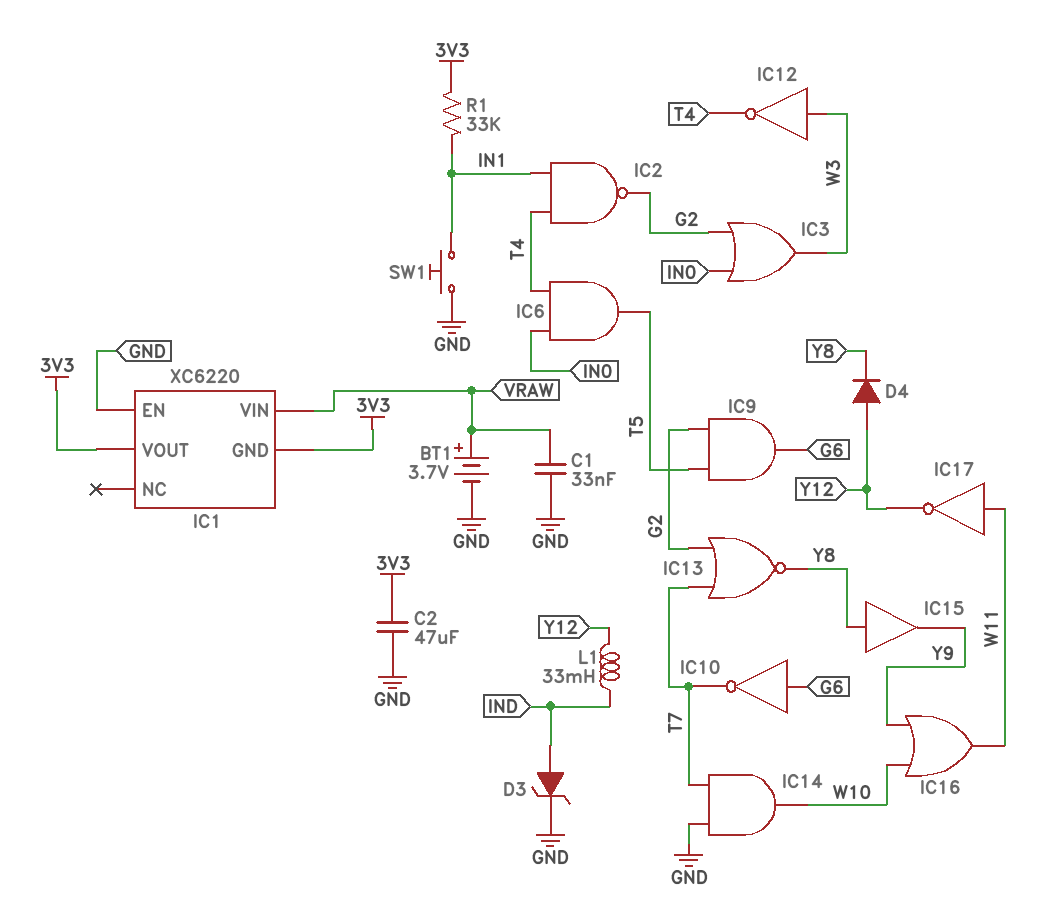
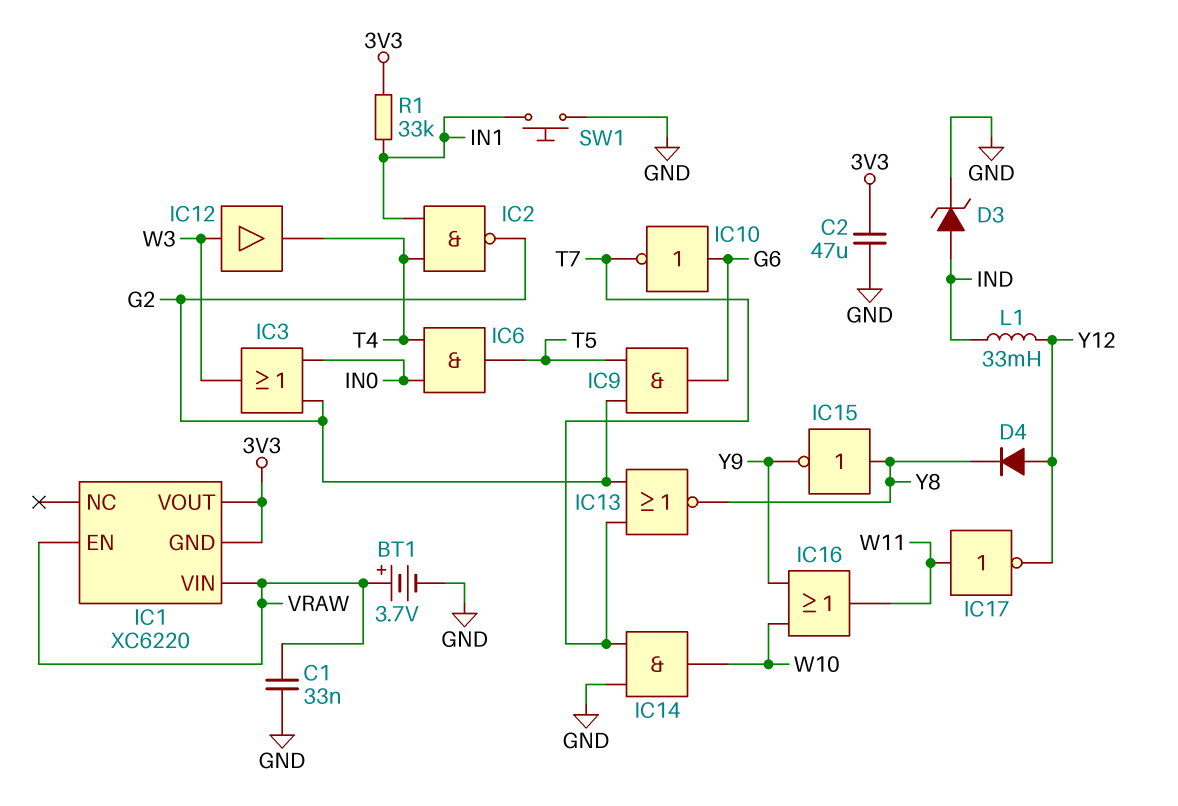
IC1 pin EN: GND -> VRAW
IC12: NOT (in W3, out T4) -> buffer (in W3, out T4)
IC15: buffer (in Y8, out Y9) -> NOT (in Y8, out Y9)

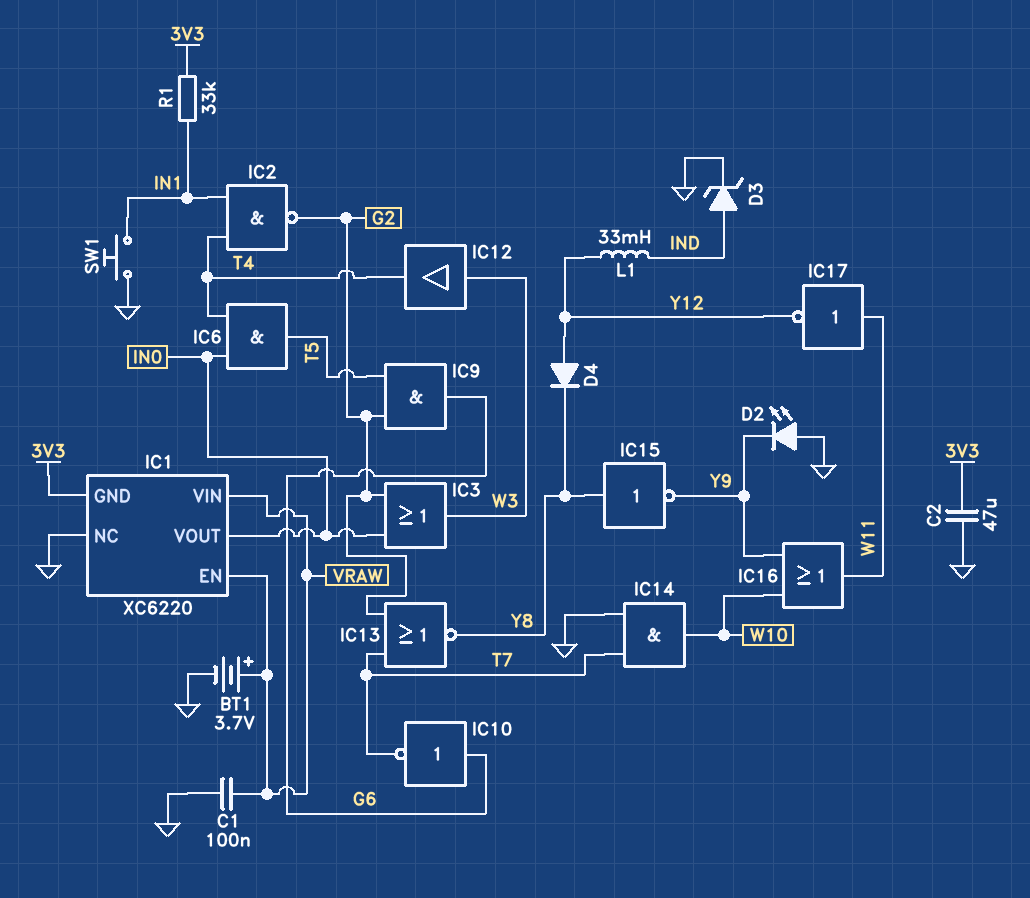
C1: 33nF (GND, VRAW) -> 100nF (GND, VRAW)
D2: none -> LED (A GND, K Y9)
IC1 pin NC: none -> GND
IC1 pin VOUT: 3V3 -> IN0

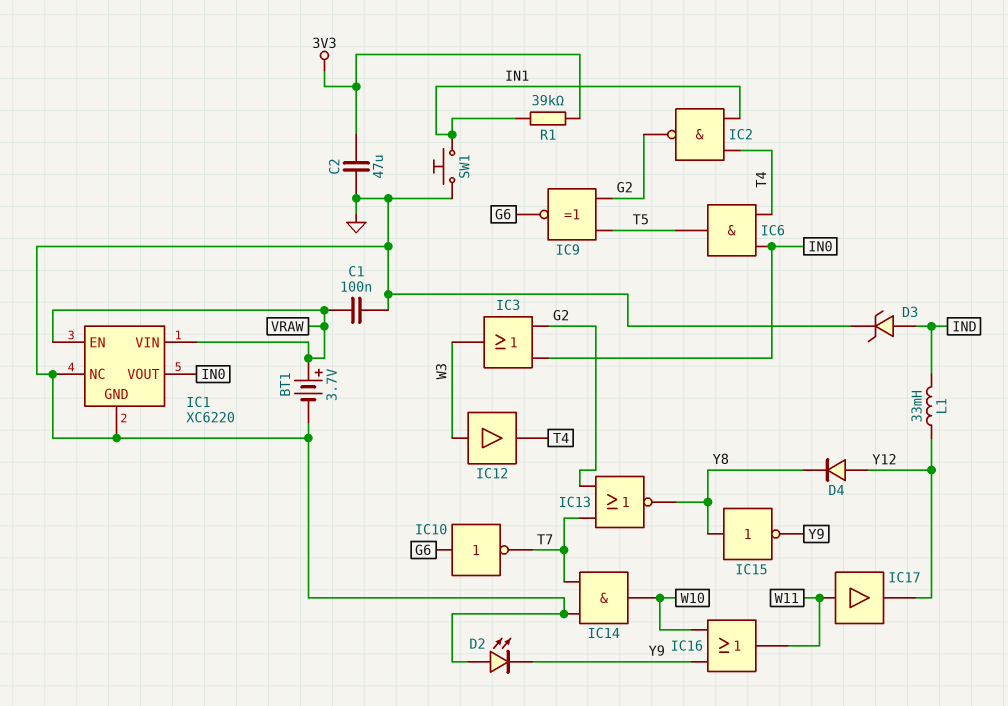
IC1 pin GND: 3V3 -> GND
IC9: AND (in G2, in T5, out G6) -> XNOR (in G2, in T5, out G6)
IC17: NOT (in W11, out Y12) -> buffer (in W11, out Y12)
R1: 33k (3V3, IN1) -> 39k (3V3, IN1)

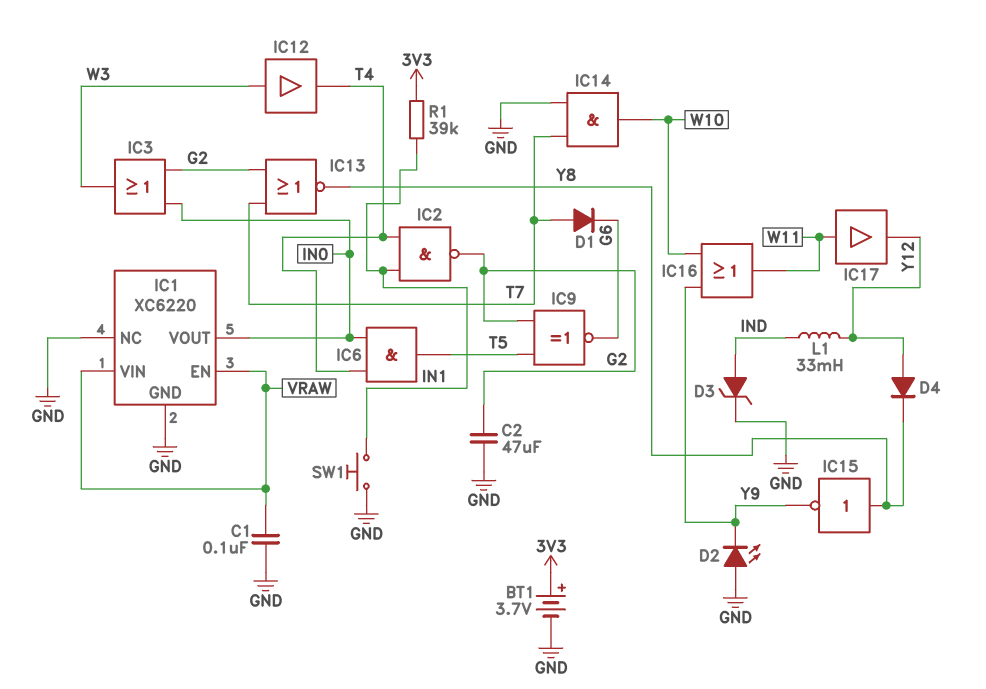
BT1: 3.7V (plus VRAW, minus GND) -> 3.7V (plus 3V3, minus GND)
C2: 47uF (3V3, GND) -> 47uF (G2, GND)
D1: none -> diode (A T7, K G6)
IC10: NOT (in G6, out T7) -> none

